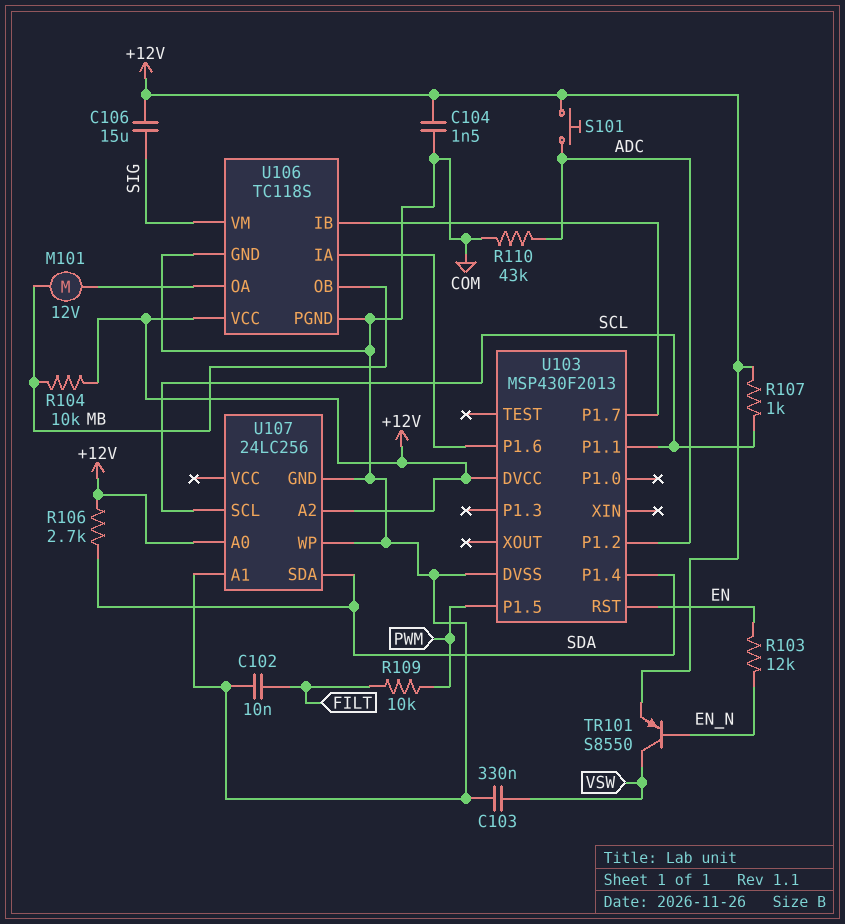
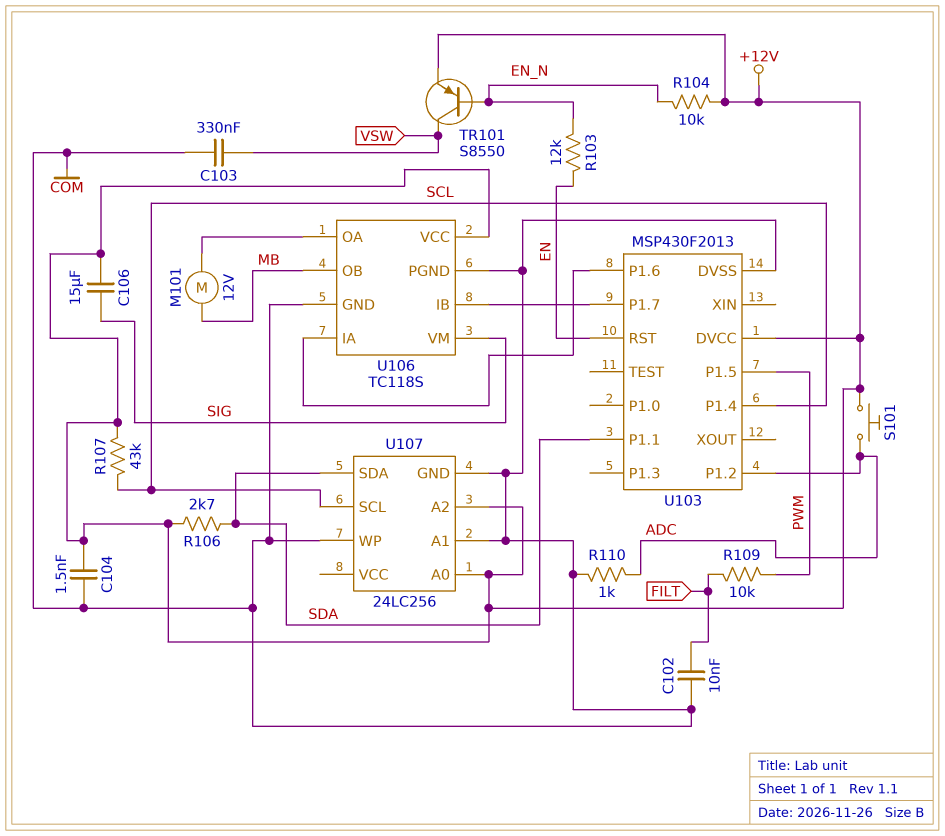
R104: 10k (+12V, MB) -> 10k (+12V, EN_N)
R107: 1k (+12V, SCL) -> 43k (+12V, SCL)
R110: 43k (ADC, COM) -> 1k (ADC, COM)
U103 pin P1.1: SCL -> SDA
U103 pin P1.4: SDA -> SCL

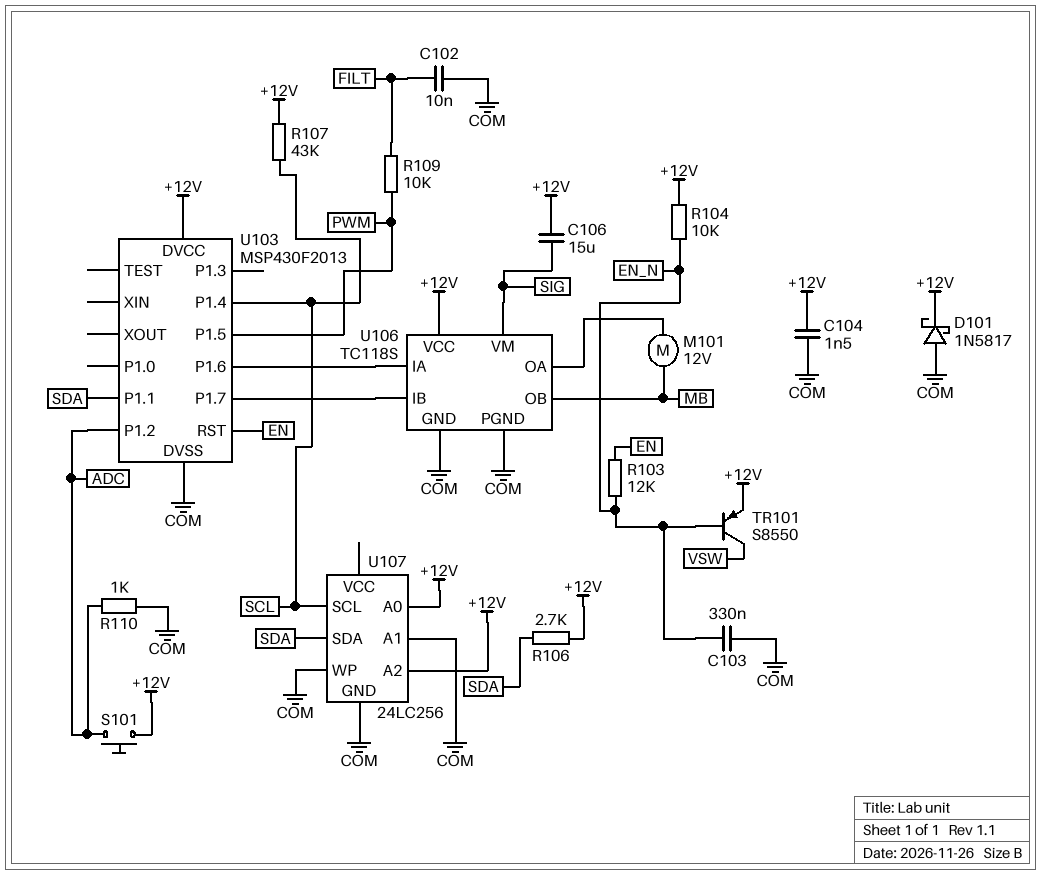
C103: 330nF (COM, VSW) -> 330nF (COM, EN_N)
D101: none -> schottky 1N5817 (A COM, K +12V)

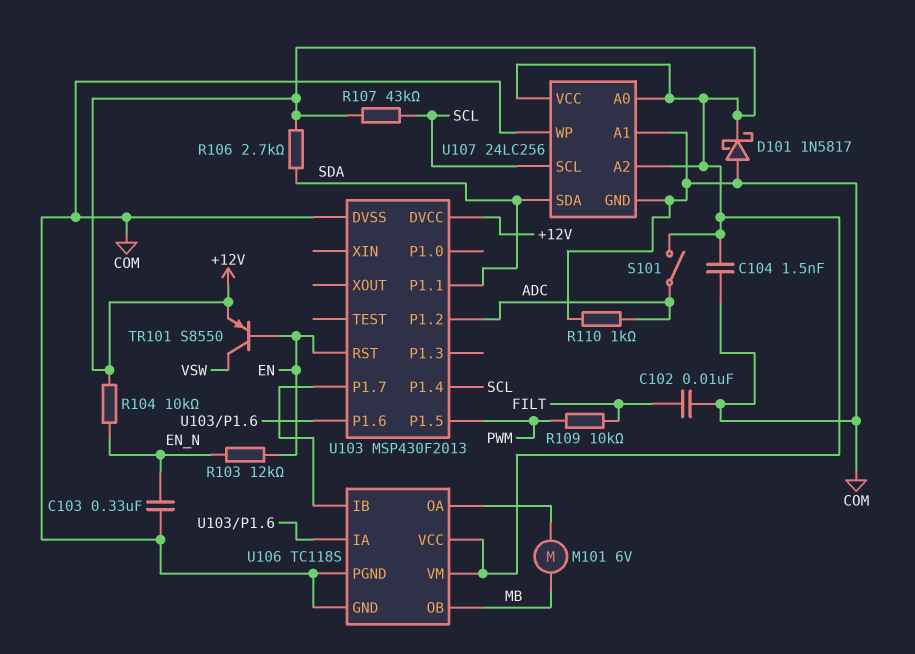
C106: 15uF (+12V, SIG) -> none
M101: motor 12V (MB, U106/OA) -> motor 6V (MB, U106/OA)
S101: button (+12V, ADC) -> switch (+12V, ADC)
TR101: PNP S8550 (B EN_N, C VSW, E +12V) -> PNP S8550 (B EN, C VSW, E +12V)
U106 pin VM: SIG -> +12V
U107 pin VCC: none -> +12V

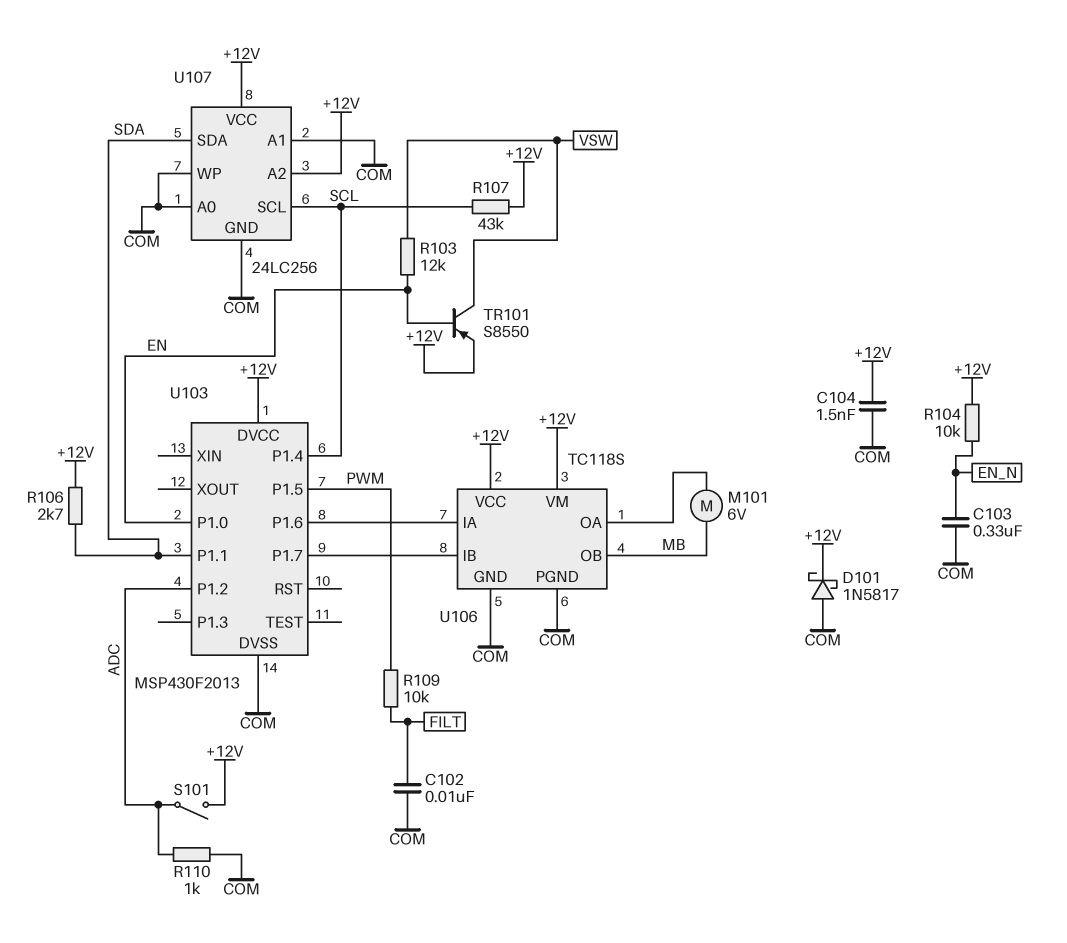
R103: 12k (EN, EN_N) -> 12k (EN, VSW)
U103 pin P1.0: none -> EN
U103 pin RST: EN -> none
U107 pin A0: +12V -> COM

